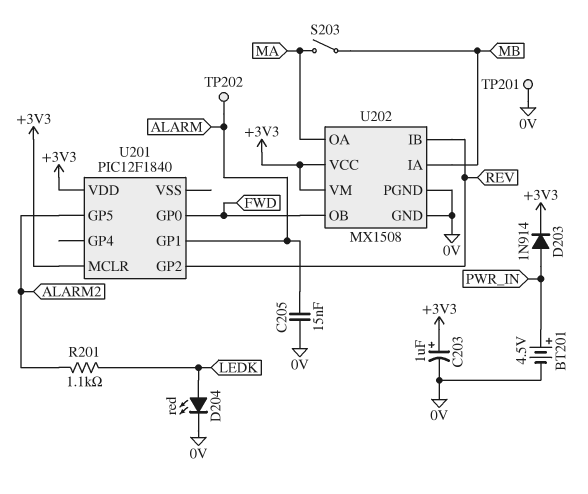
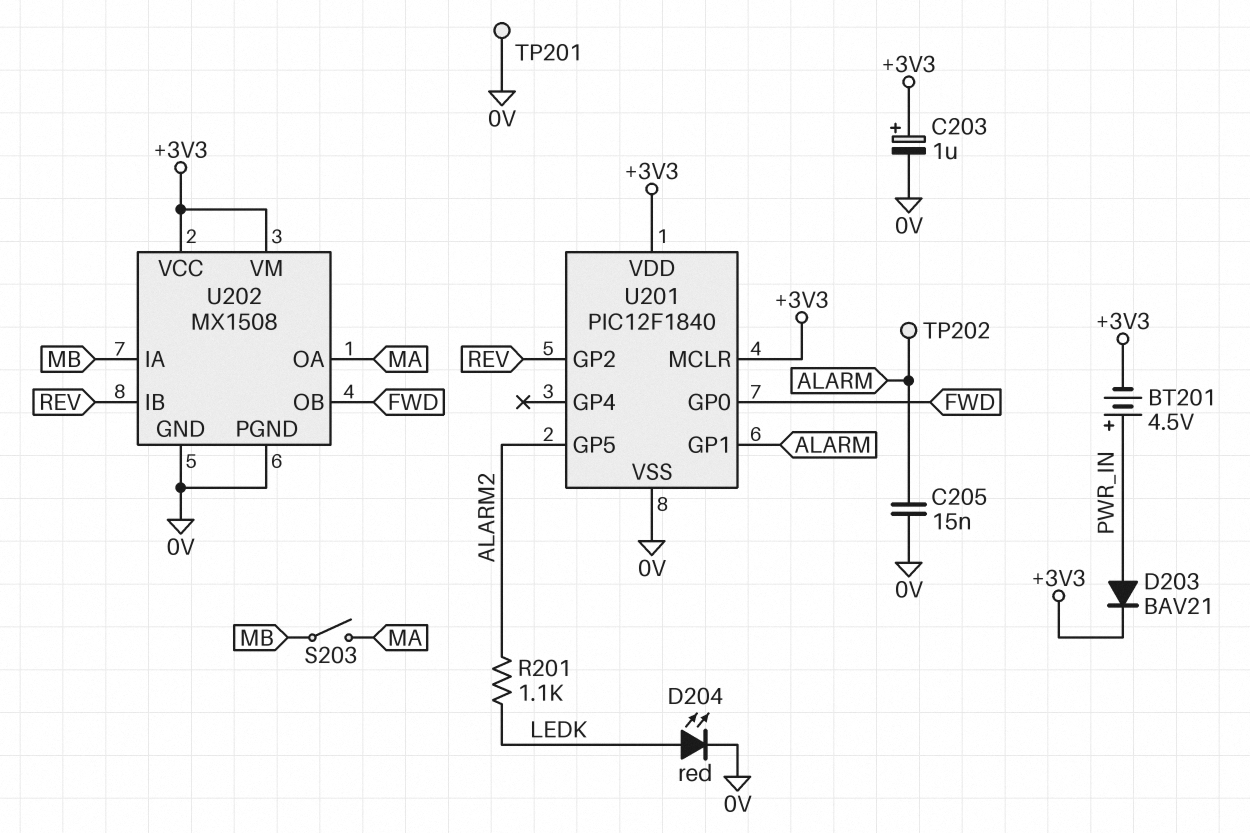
BT201: 4.5V (plus PWR_IN, minus 0V) -> 4.5V (plus PWR_IN, minus +3V3)
D203: diode 1N914 (A PWR_IN, K +3V3) -> diode BAV21 (A PWR_IN, K +3V3)
U201 pin VSS: none -> 0V

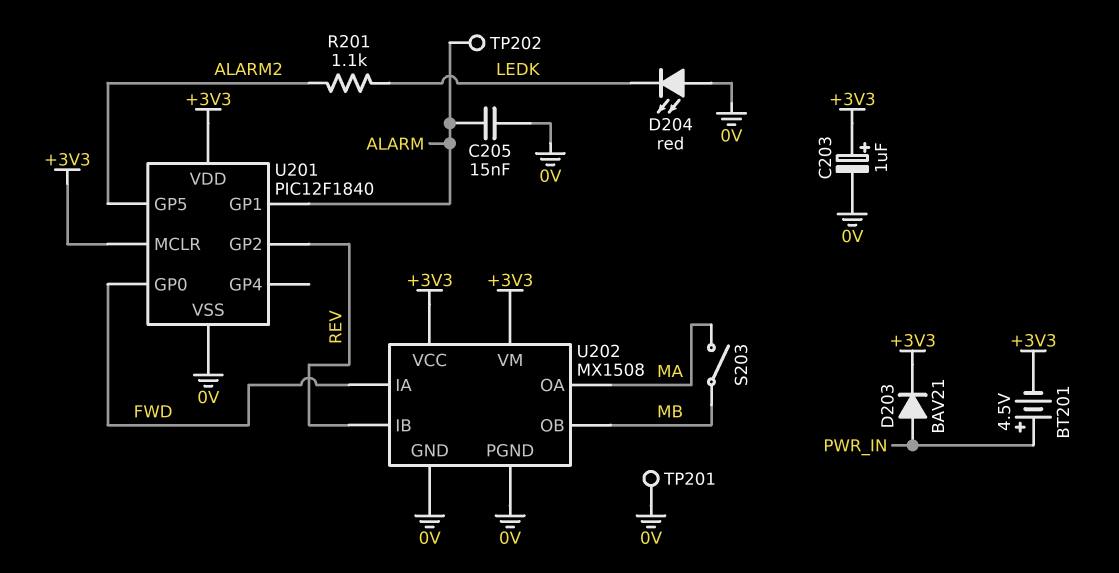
D204: LED red (A LEDK, K 0V) -> LED red (A 0V, K LEDK)
U202 pin IA: MB -> FWD
U202 pin OB: FWD -> MB

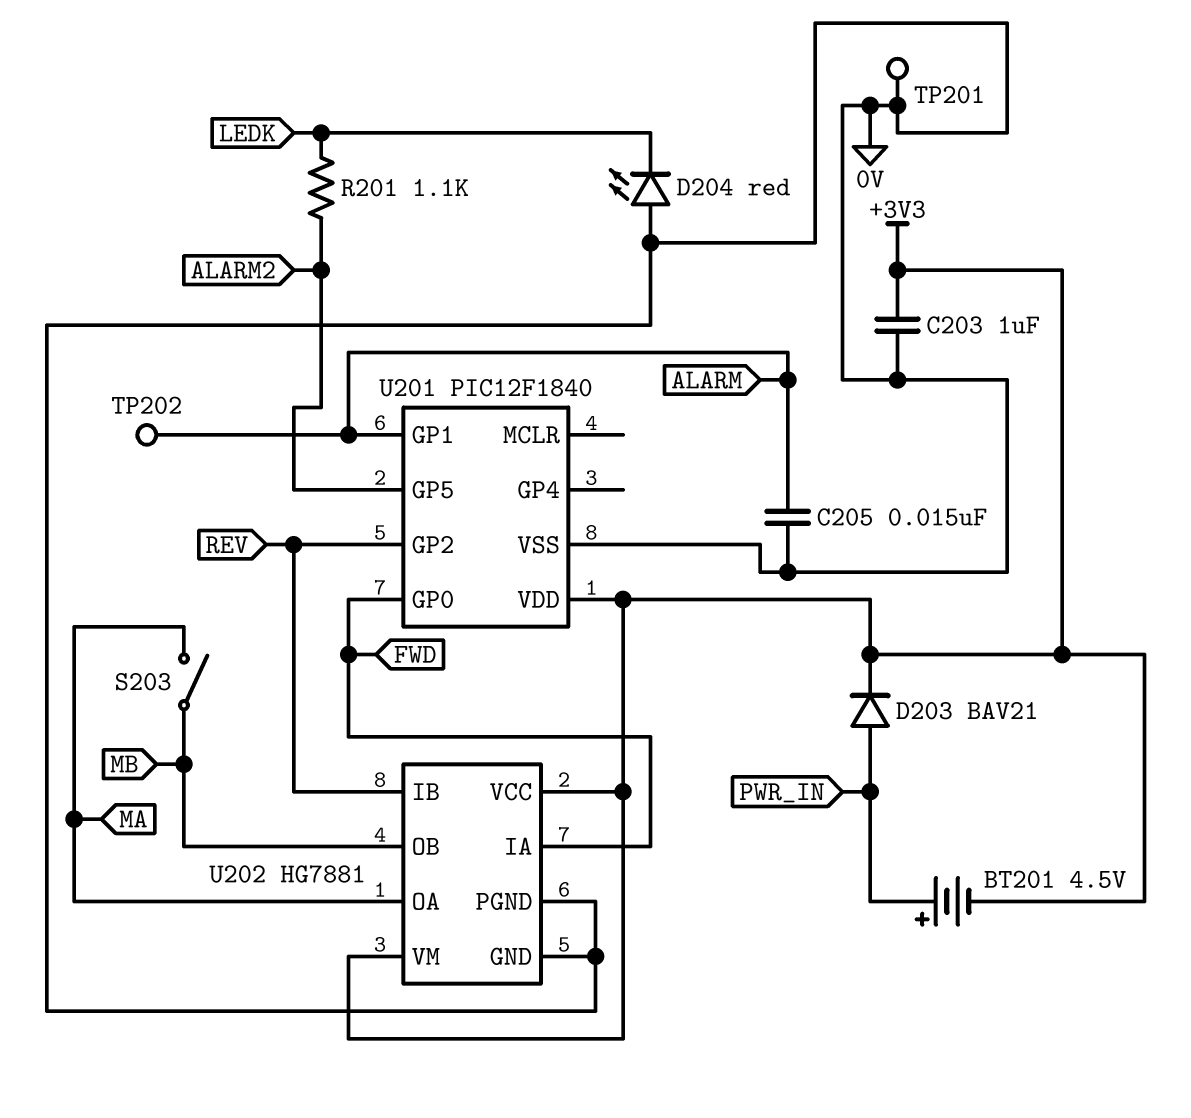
C203: 1uF (plus +3V3, minus 0V) -> 1uF (+3V3, 0V)
U201 pin MCLR: +3V3 -> none
U202: MX1508 -> HG7881

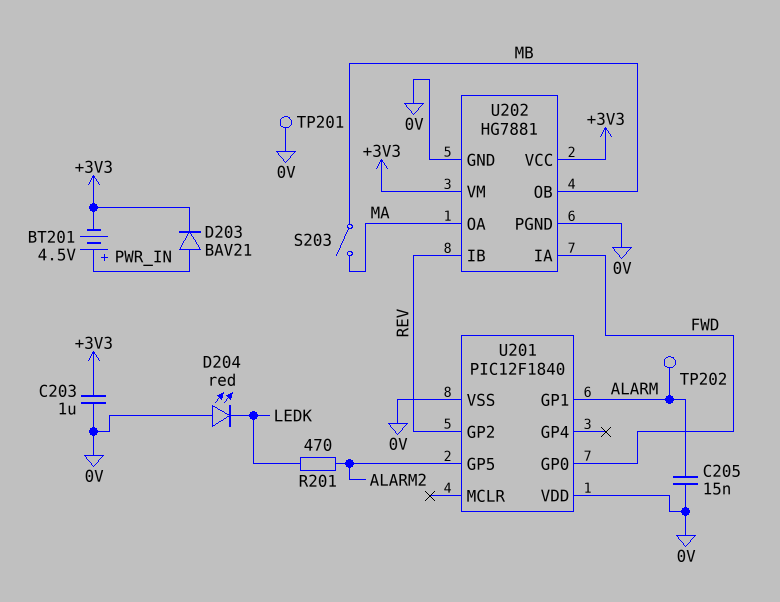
R201: 1.1k (ALARM2, LEDK) -> 470 (ALARM2, LEDK)
U201 pin VDD: +3V3 -> 0V

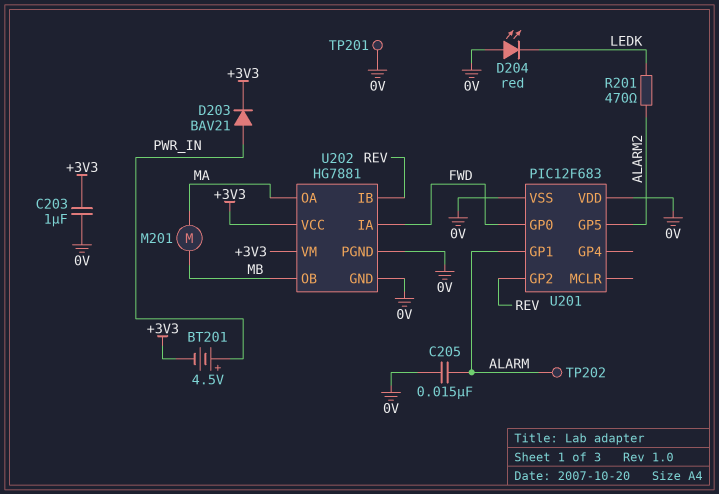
M201: none -> motor (MA, MB)
S203: switch (MA, MB) -> none
U201: PIC12F1840 -> PIC12F683

